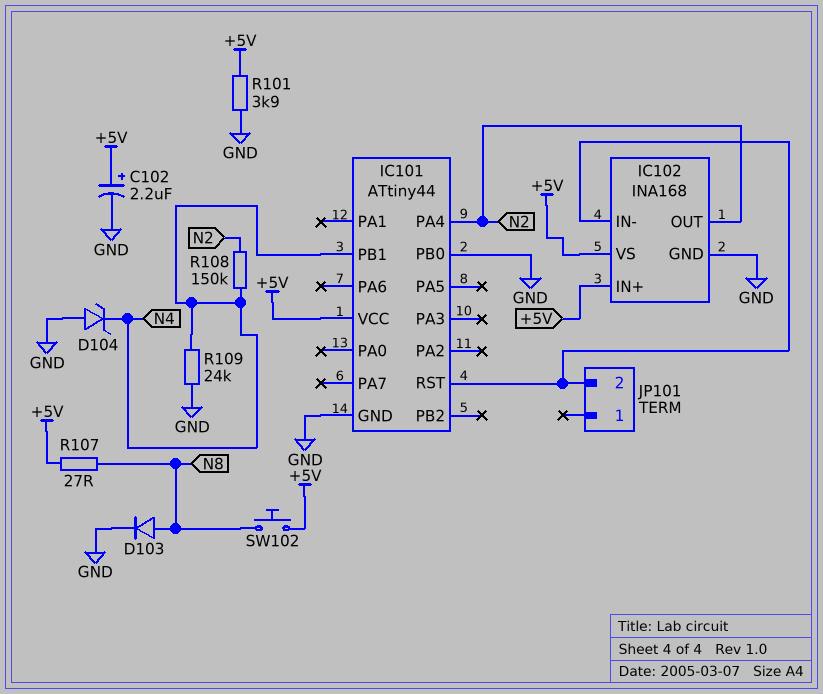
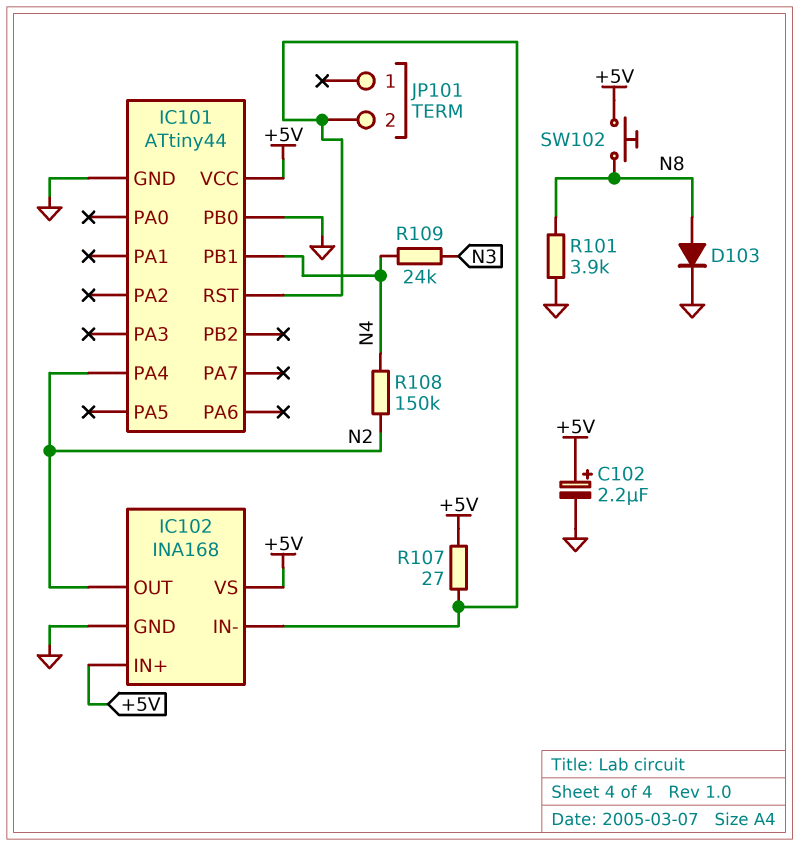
D104: zener (A GND, K N4) -> none
R101: 3.9k (+5V, GND) -> 3.9k (GND, N8)
R107: 27 (+5V, N8) -> 27 (+5V, IC101/RST)
R109: 24k (GND, N4) -> 24k (N3, N4)

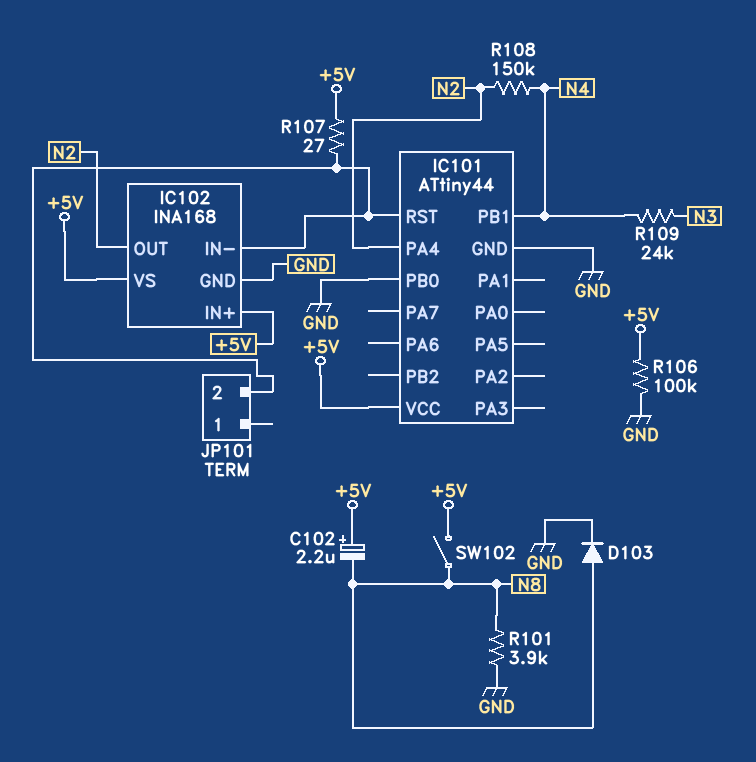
C102: 2.2uF (plus +5V, minus GND) -> 2.2uF (plus +5V, minus N8)
R106: none -> 100k (+5V, GND)
SW102: button (+5V, N8) -> switch (+5V, N8)

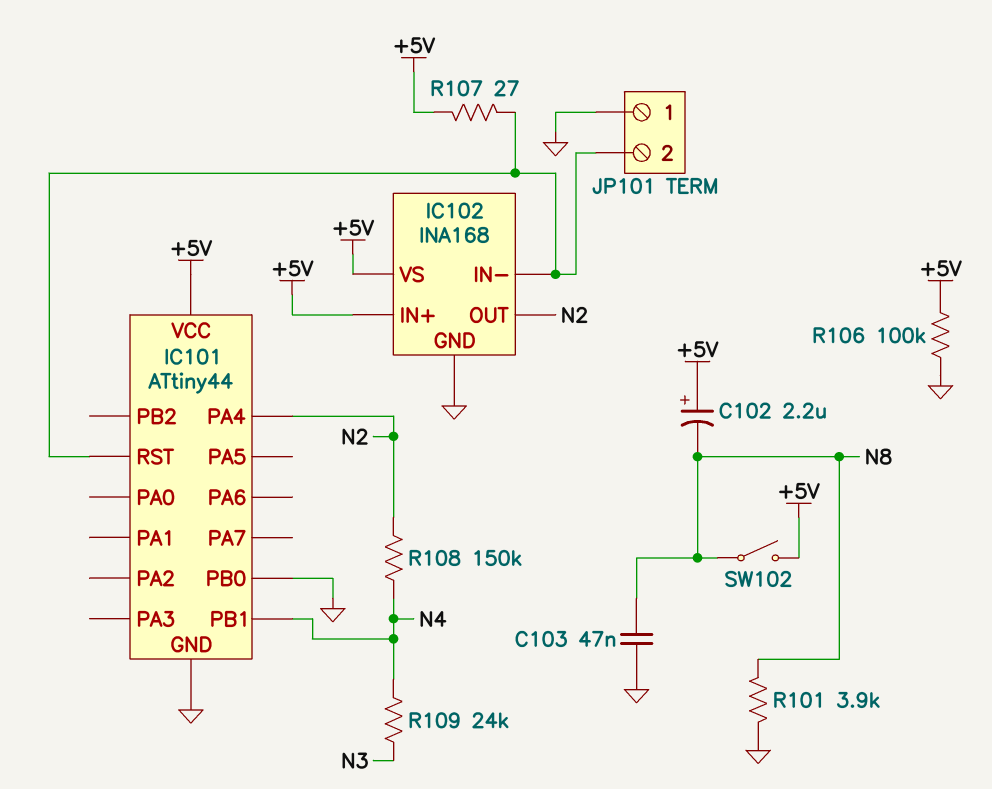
C103: none -> 47nF (GND, N8)
D103: diode (A N8, K GND) -> none
JP101 pin 1: none -> GND

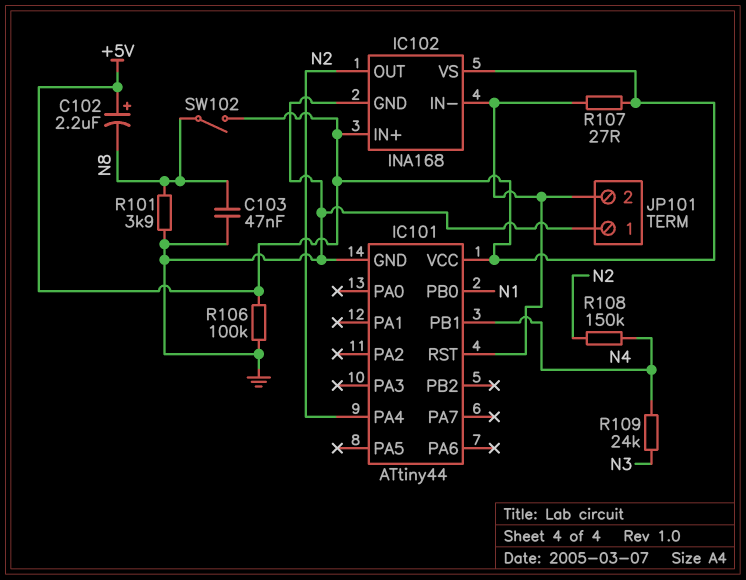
IC101 pin PB0: GND -> N1

